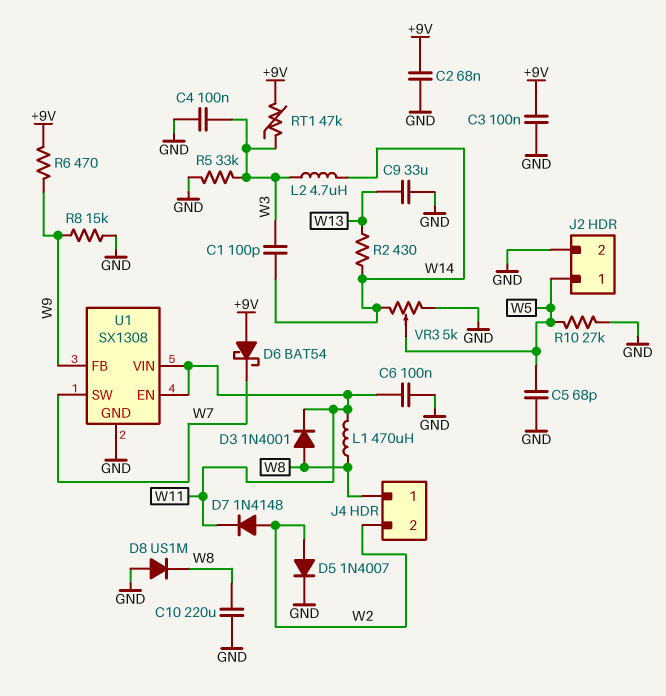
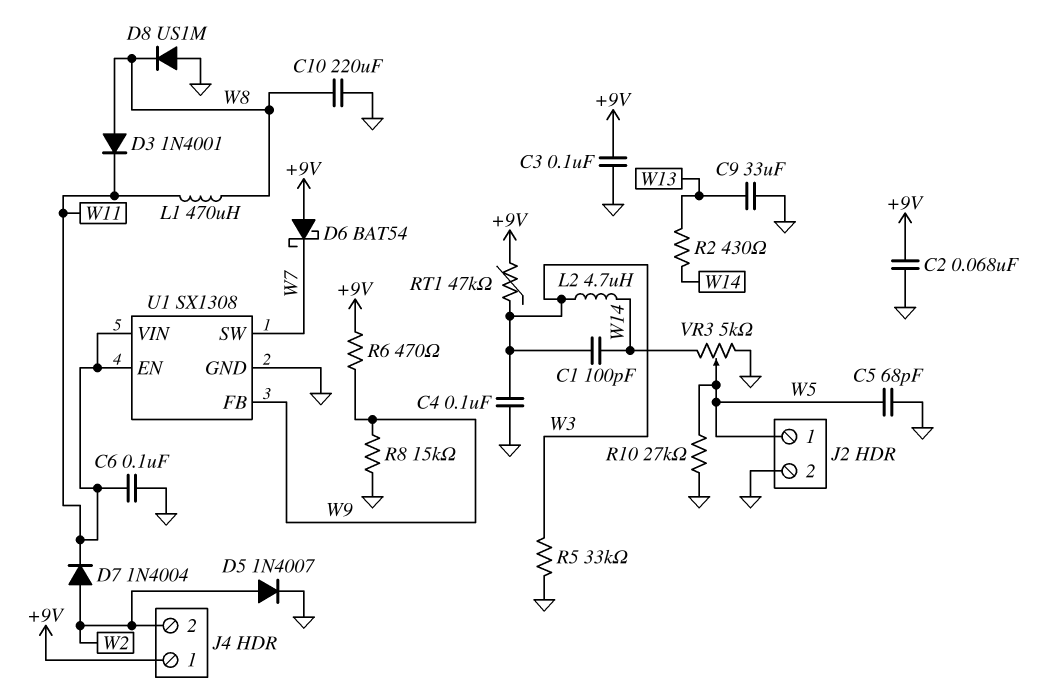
D7: diode 1N4148 (A W2, K W11) -> diode 1N4004 (A W2, K W11)
J4 pin 1: W8 -> +9V

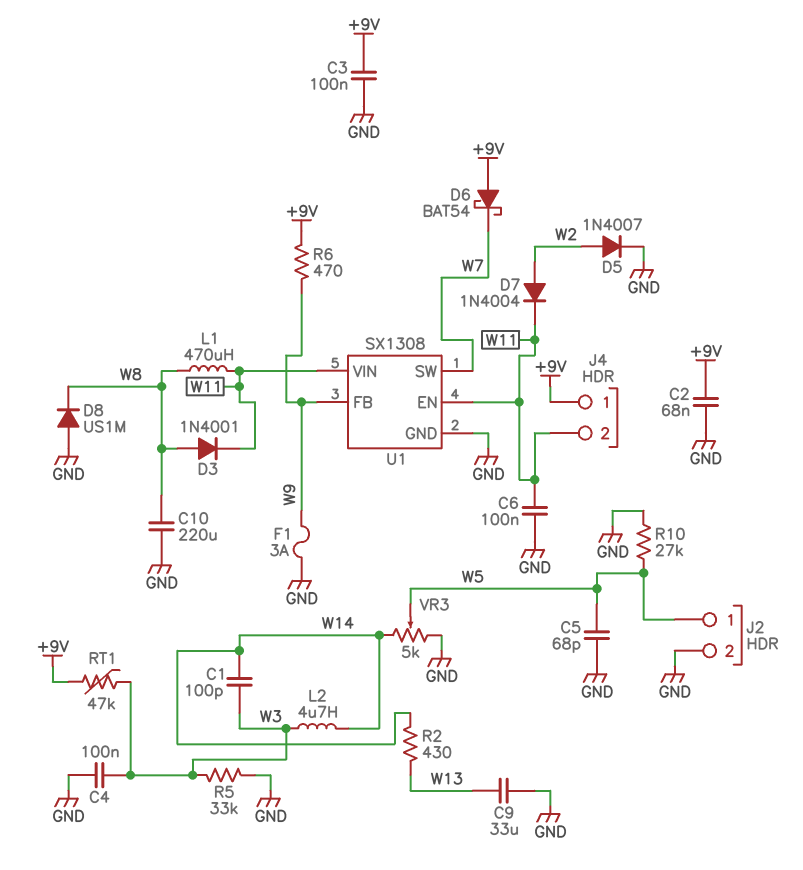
F1: none -> 3A (GND, W9)
J4 pin 2: W2 -> W11
R8: 15k (GND, W9) -> none

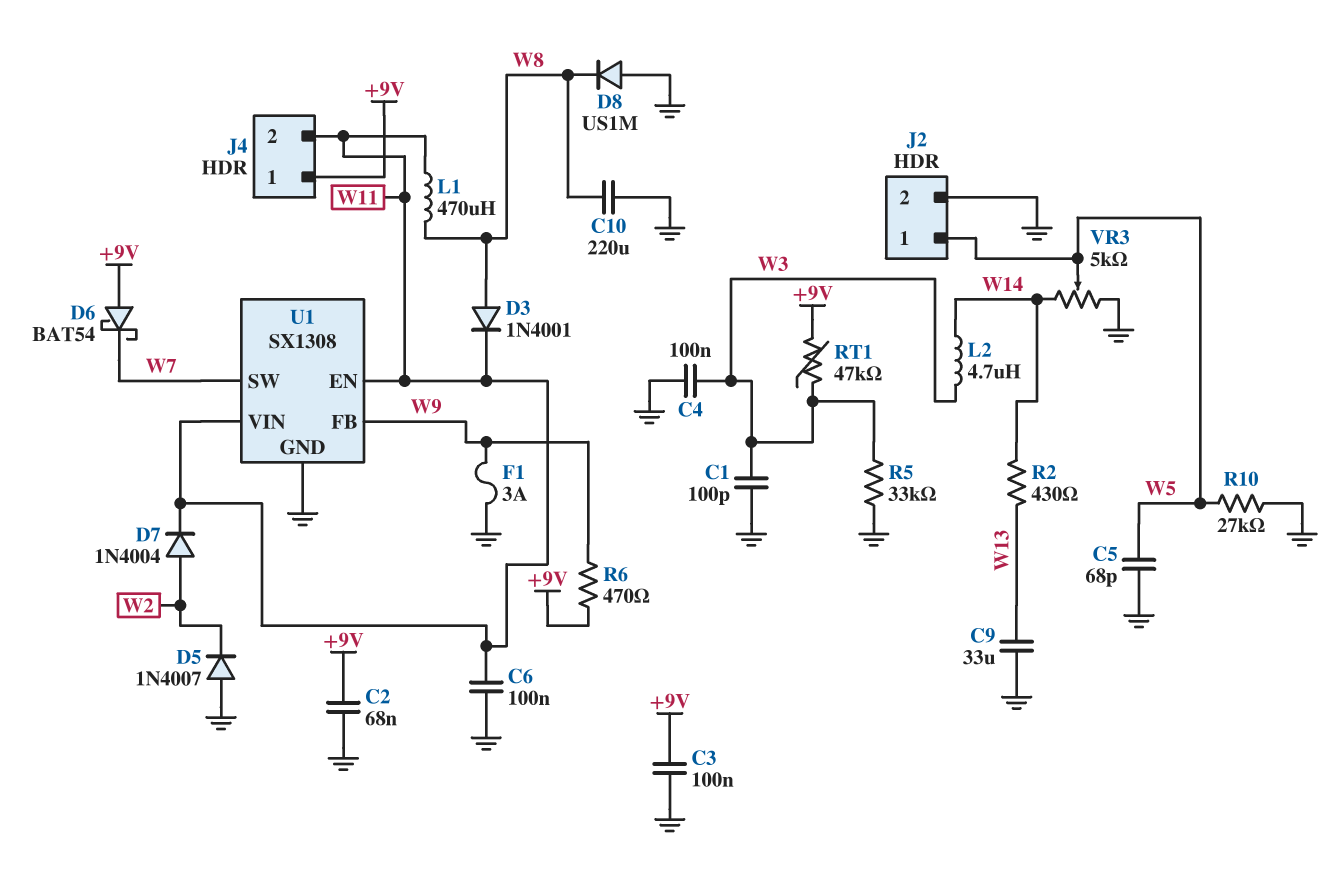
C1: 100pF (W3, W14) -> 100pF (GND, W3)
D5: diode 1N4007 (A W2, K GND) -> diode 1N4007 (A GND, K W2)

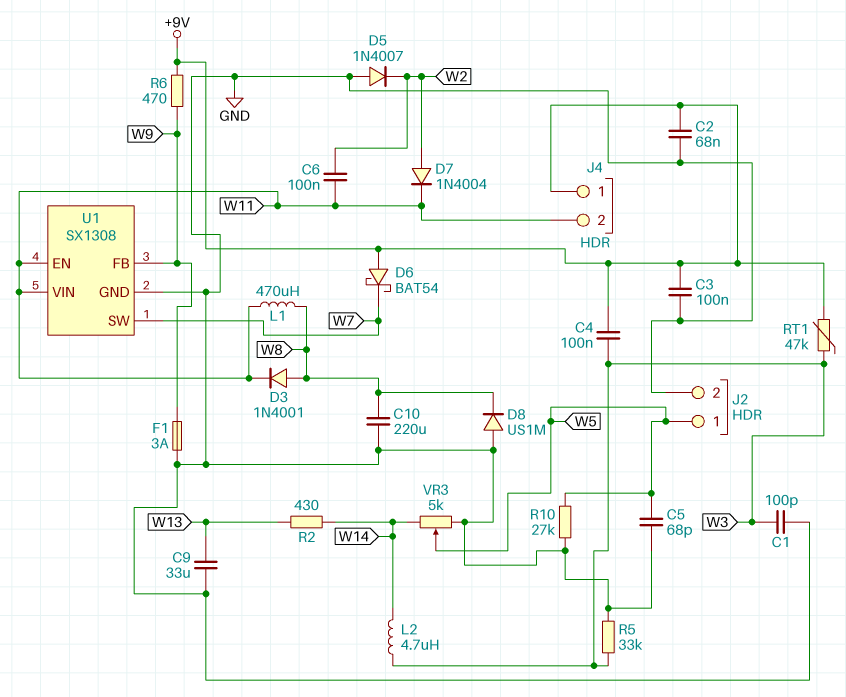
C4: 100nF (GND, W3) -> 100nF (+9V, W3)
C6: 100nF (GND, W11) -> 100nF (W2, W11)

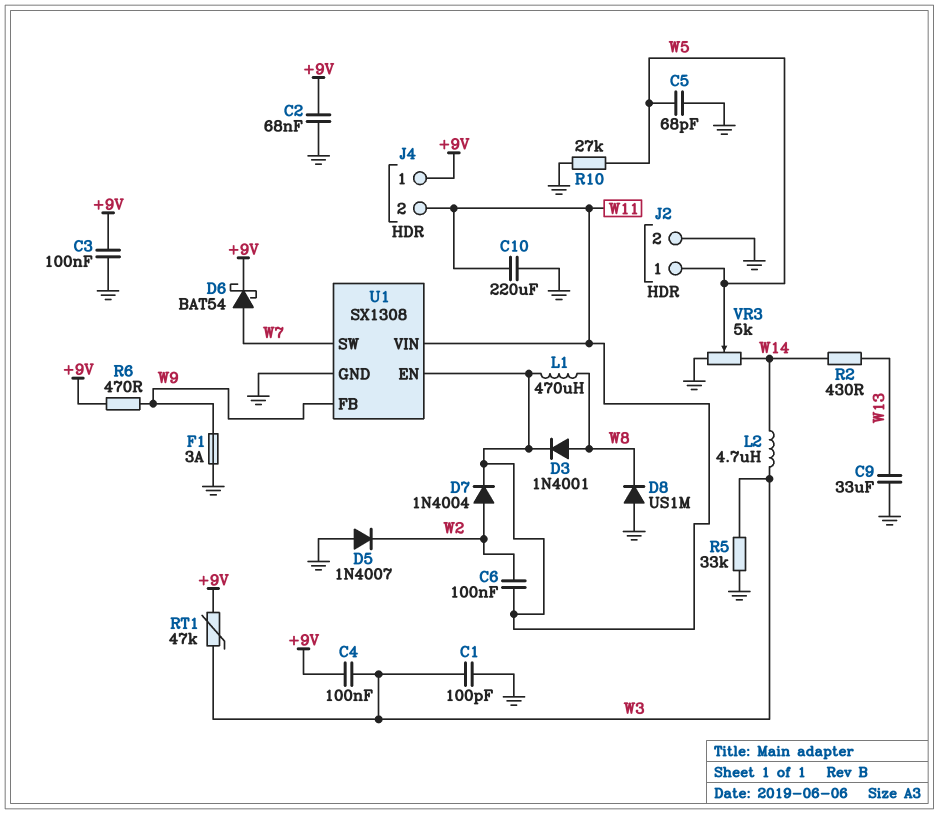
C10: 220uF (GND, W8) -> 220uF (GND, W11)
D6: schottky BAT54 (A +9V, K W7) -> schottky BAT54 (A W7, K +9V)

